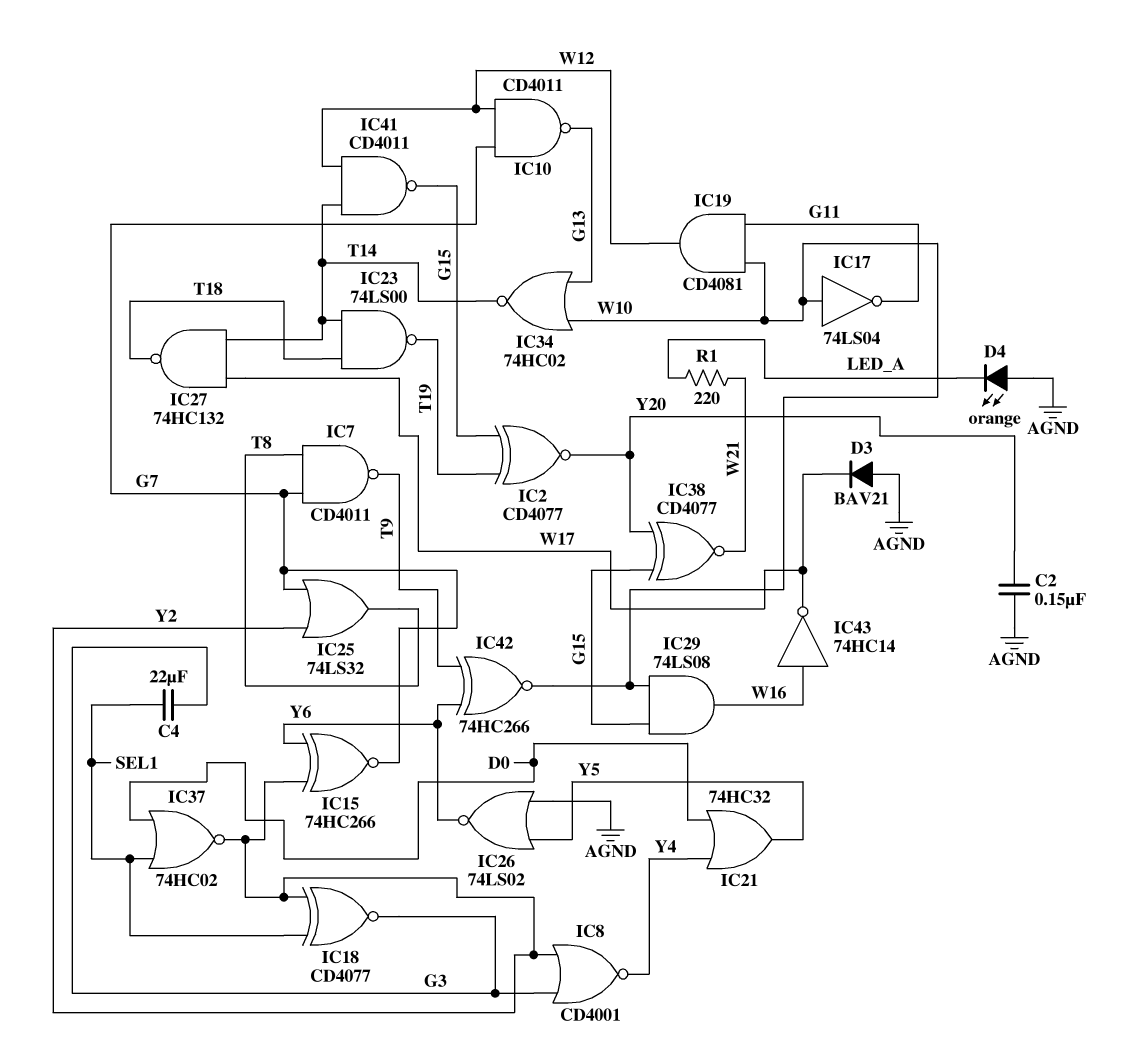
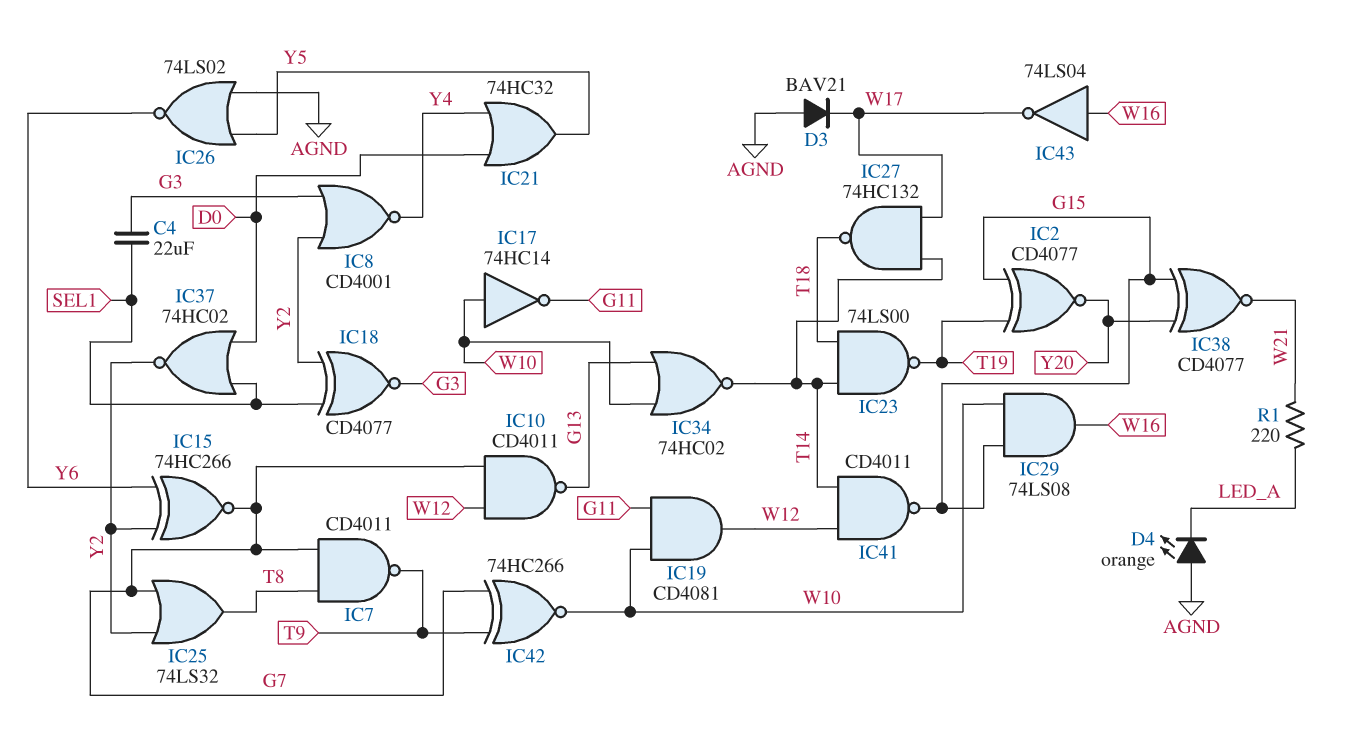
C2: 150nF (AGND, Y20) -> none
IC17: NOT 74LS04 (in W10, out G11) -> NOT 74HC14 (in W10, out G11)
IC42: XNOR 74HC266 (in T9, in Y6, out W10) -> XNOR 74HC266 (in G7, in T9, out W10)
IC43: NOT 74HC14 (in W16, out W17) -> NOT 74LS04 (in W16, out W17)

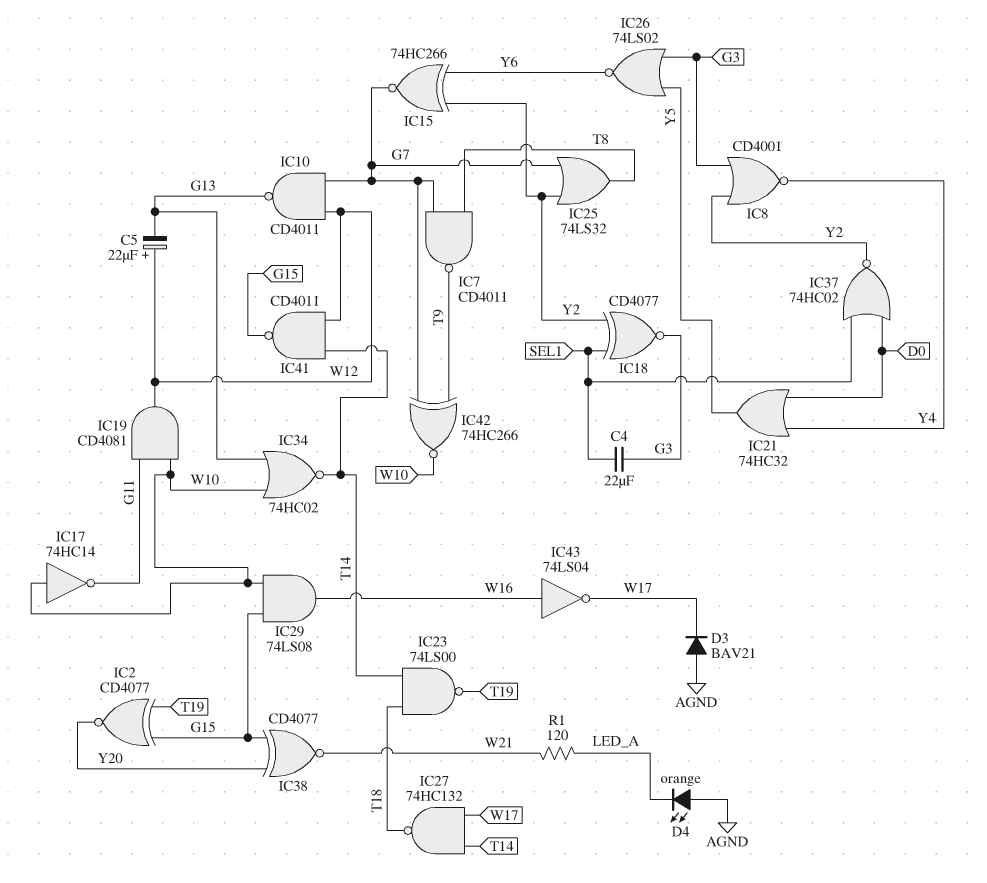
C5: none -> 22uF (plus W12, minus G13)
IC26: NOR 74LS02 (in AGND, in Y5, out Y6) -> NOR 74LS02 (in G3, in Y5, out Y6)
R1: 220 (LED_A, W21) -> 120 (LED_A, W21)

